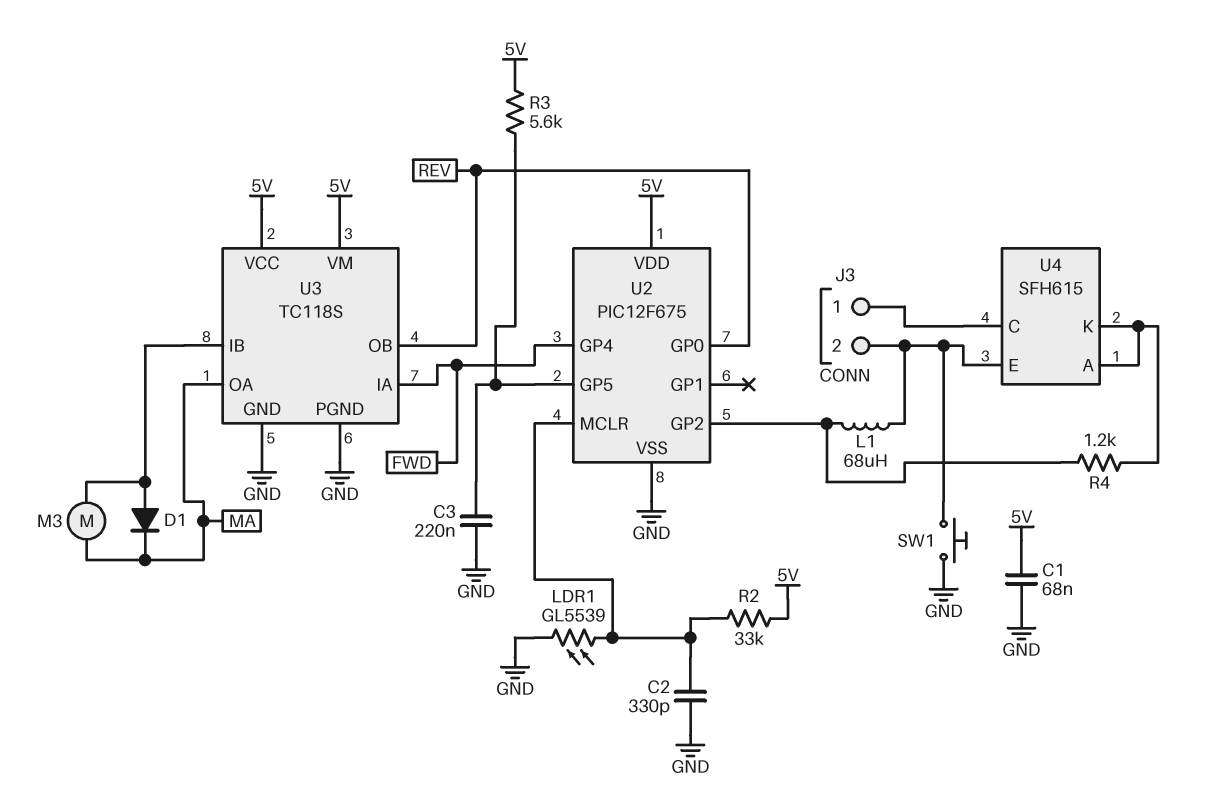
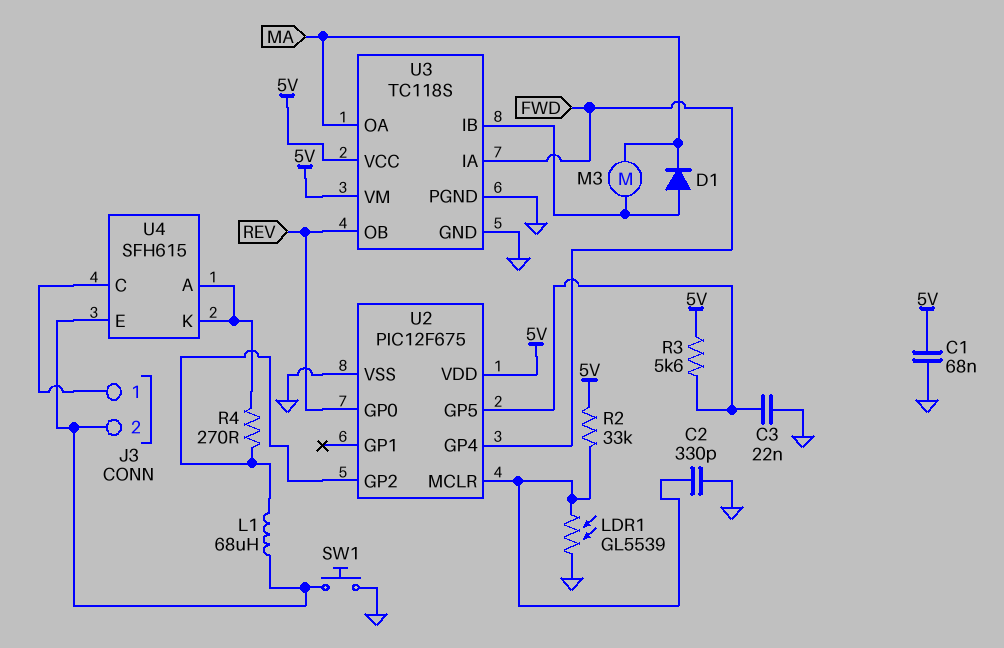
C3: 220nF (GND, U2/GP5) -> 22nF (GND, U2/GP5)
R4: 1.2k (U2/GP2, U4/A) -> 270 (U2/GP2, U4/A)

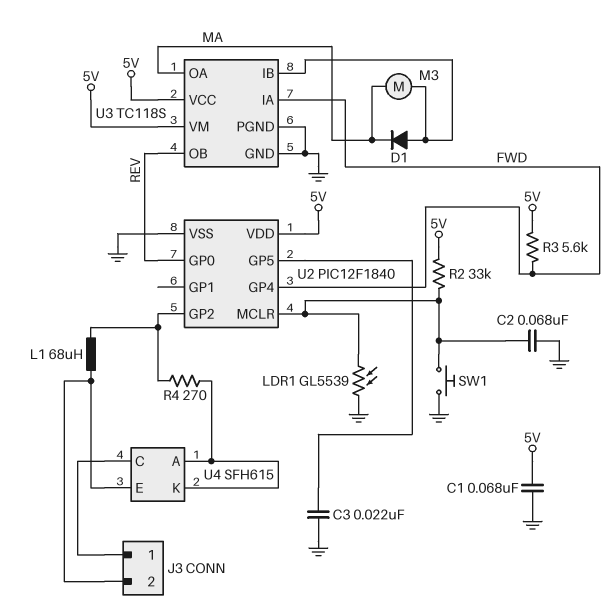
C2: 330pF (GND, U2/MCLR) -> 68nF (GND, U2/MCLR)
R3: 5.6k (5V, U2/GP5) -> 5.6k (5V, FWD)
SW1: button (GND, J3/2) -> button (GND, U2/MCLR)
U2: PIC12F675 -> PIC12F1840

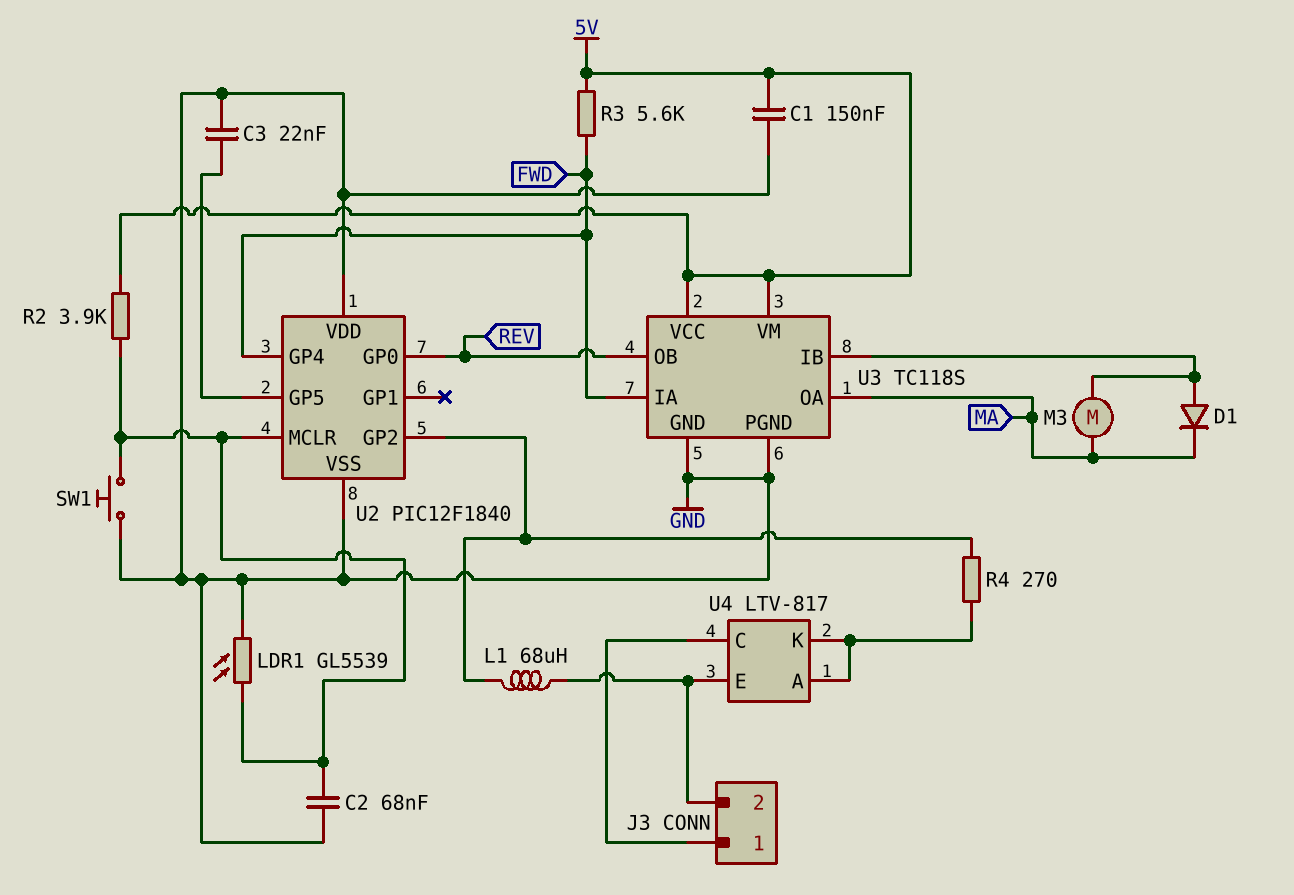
C1: 68nF (5V, GND) -> 150nF (5V, GND)
R2: 33k (5V, U2/MCLR) -> 3.9k (5V, U2/MCLR)
U2 pin VDD: 5V -> GND
U4: SFH615 -> LTV-817

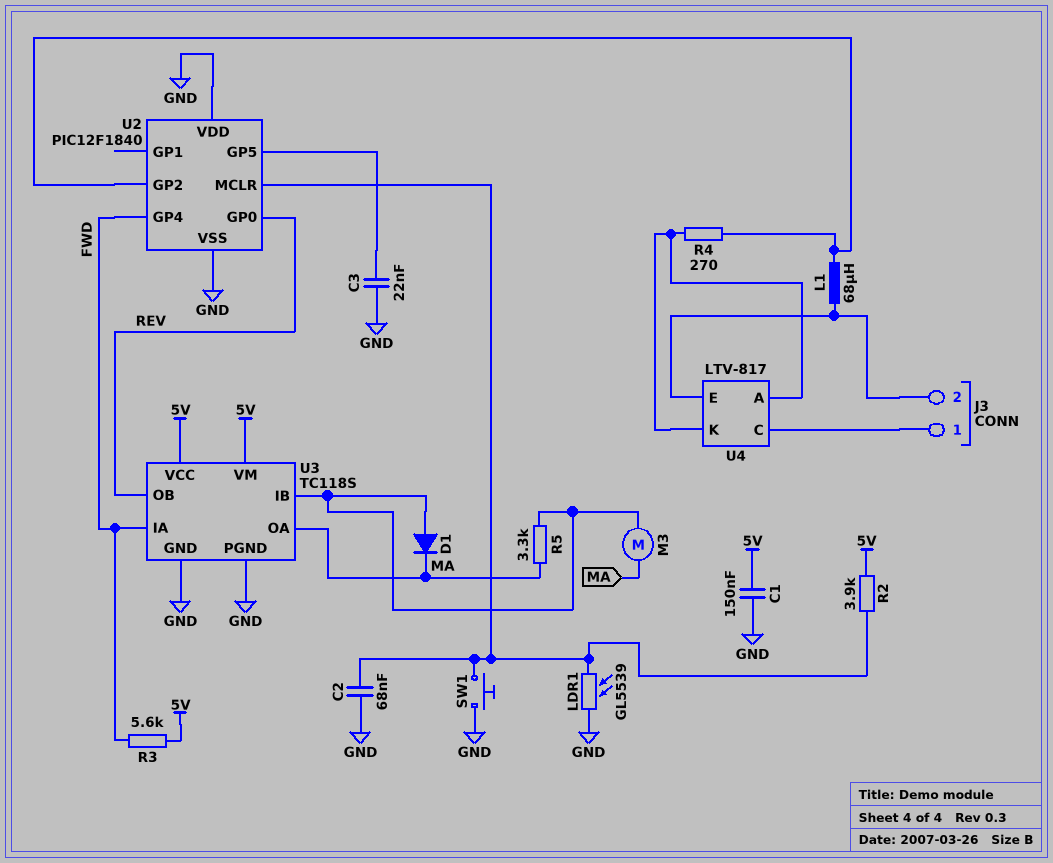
R5: none -> 3.3k (MA, U3/IB)

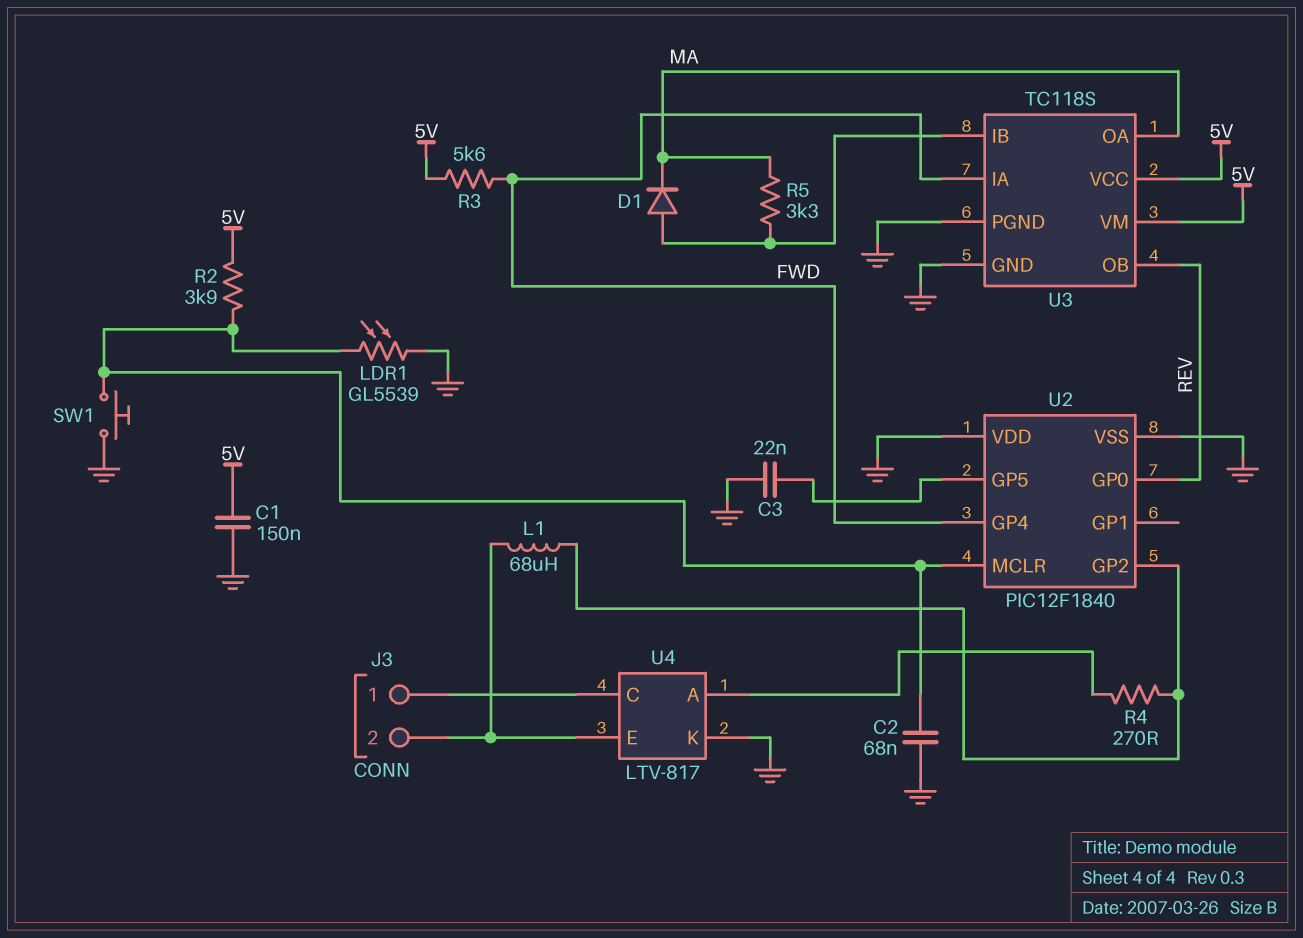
M3: motor (MA, U3/IB) -> none
U4 pin K: U4/A -> GND

